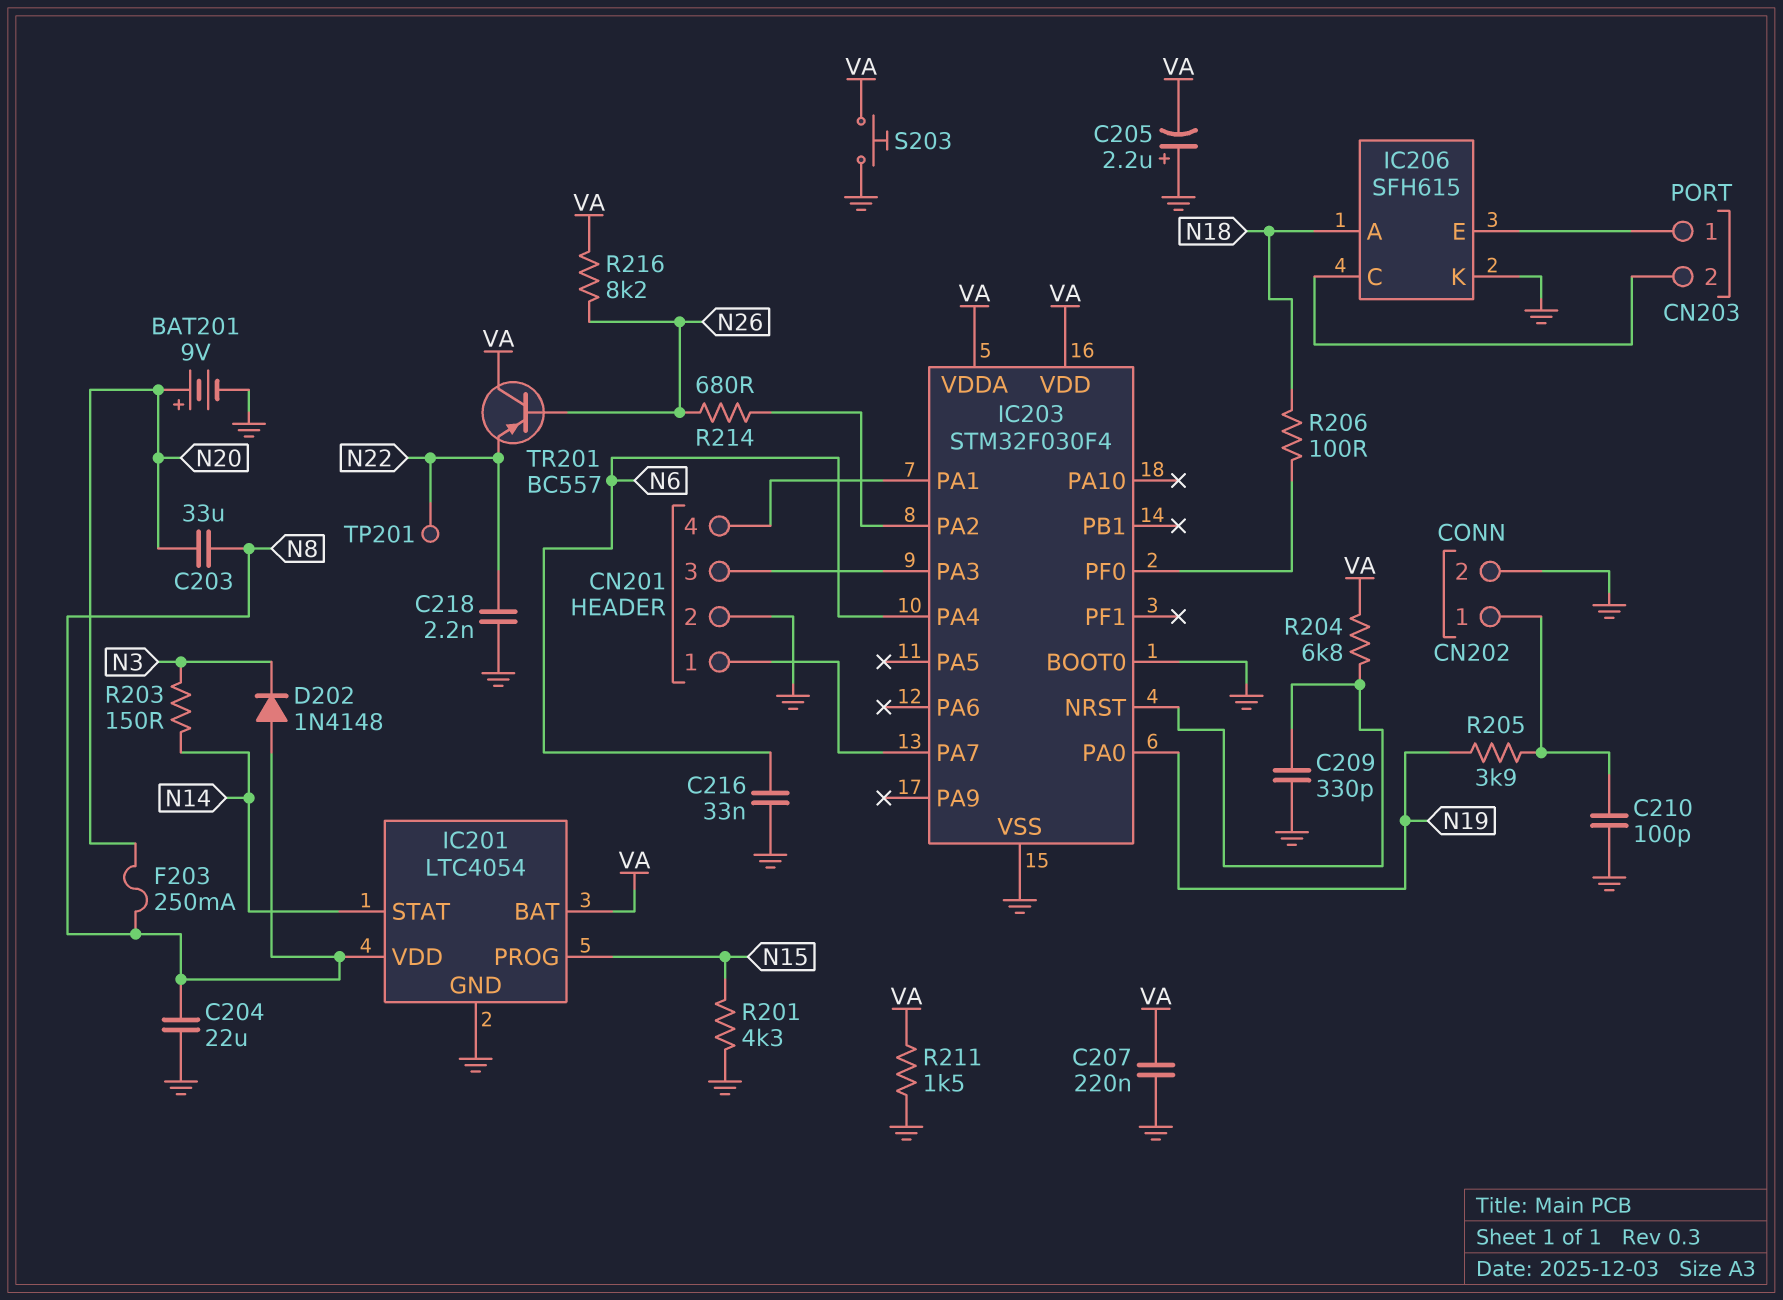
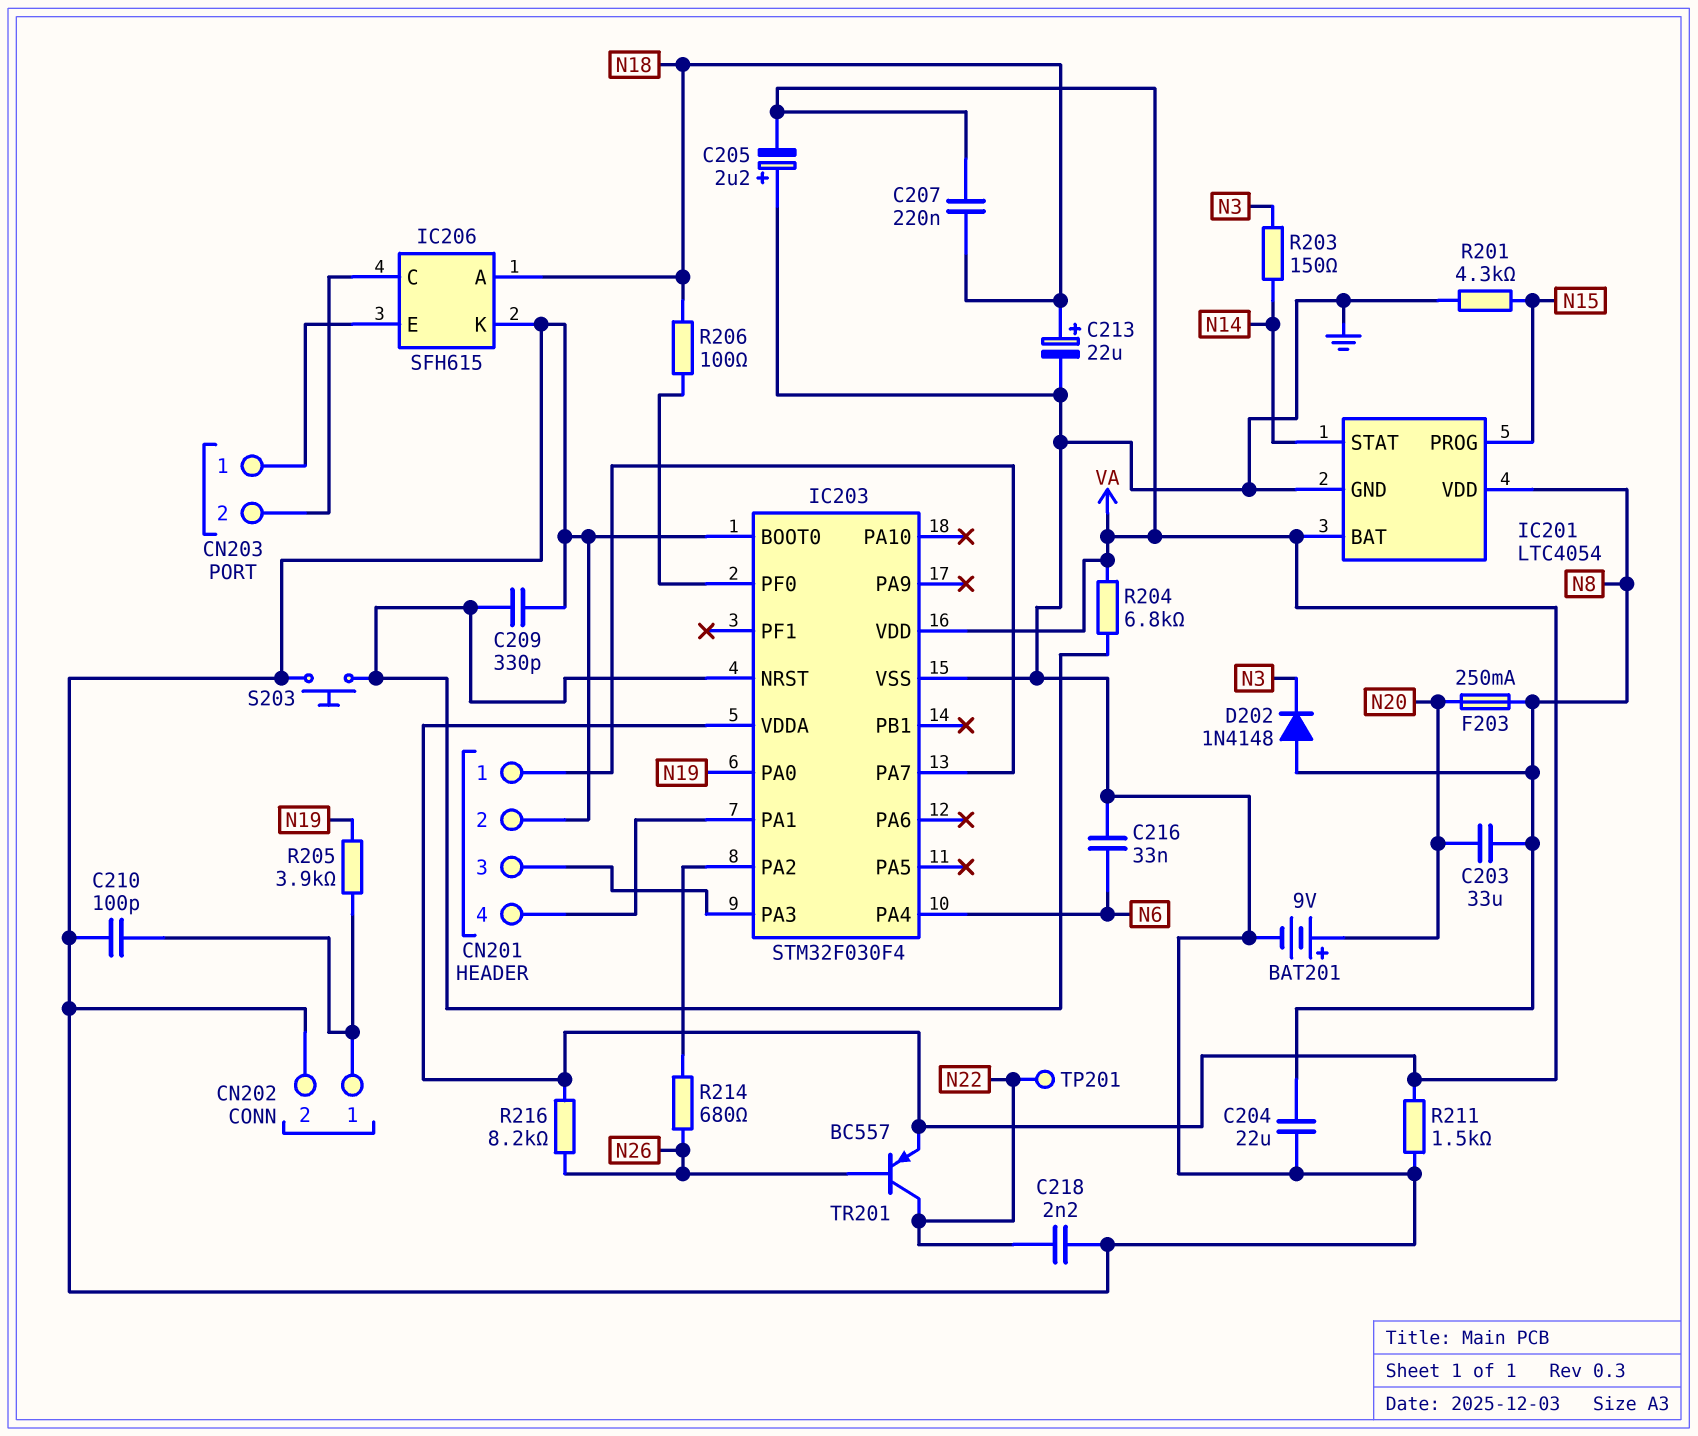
C207: 220nF (GND, VA) -> 220nF (N18, VA)
C213: none -> 22uF (plus N18, minus GND)
S203: button (GND, VA) -> button (GND, IC203/NRST)
TR201: PNP BC557 (B N26, C VA, E N22) -> PNP BC557 (B N26, C N22, E VA)

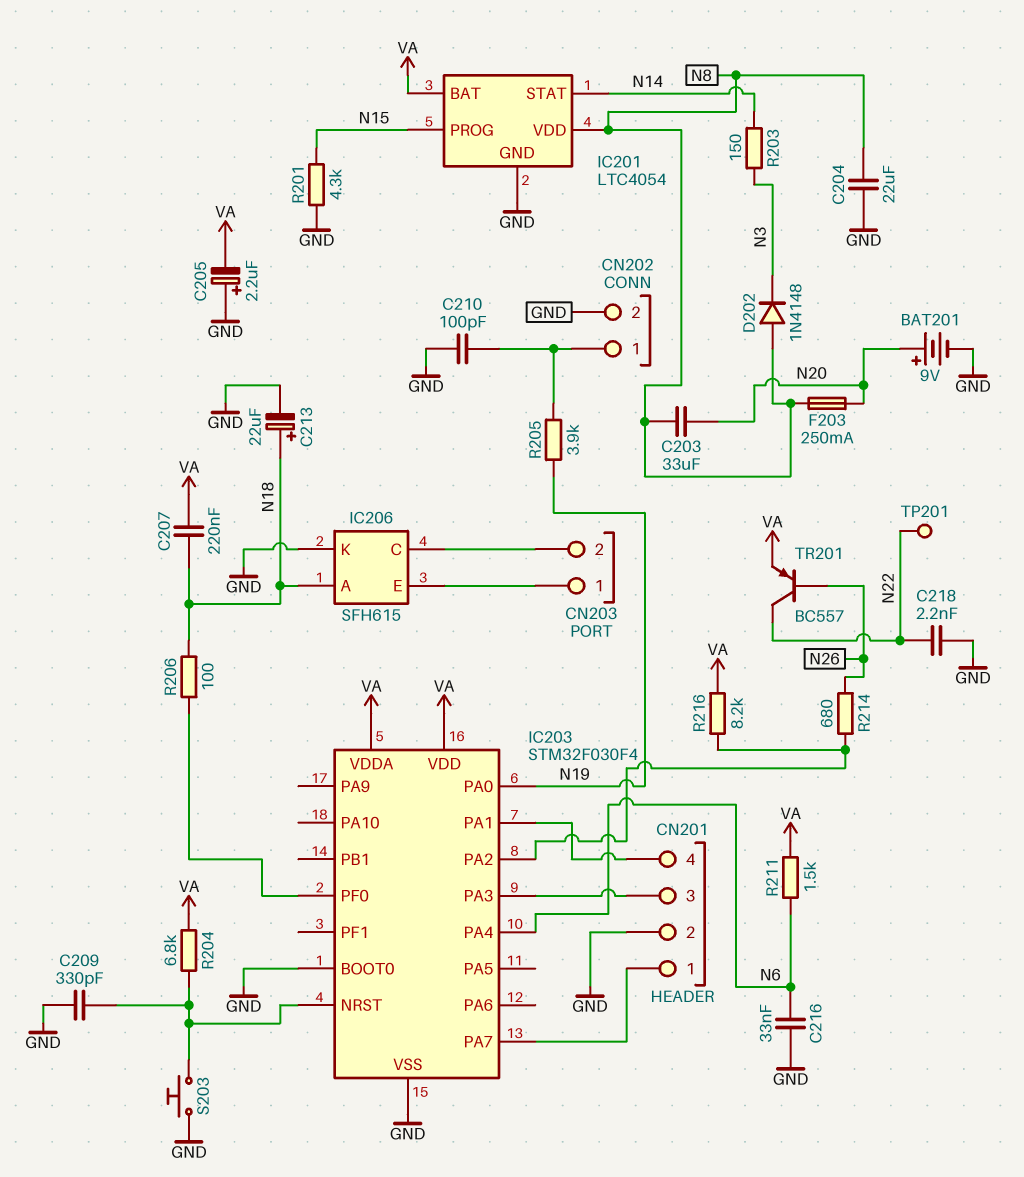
R211: 1.5k (GND, VA) -> 1.5k (N6, VA)
R216: 8.2k (N26, VA) -> 8.2k (IC203/PA2, VA)

